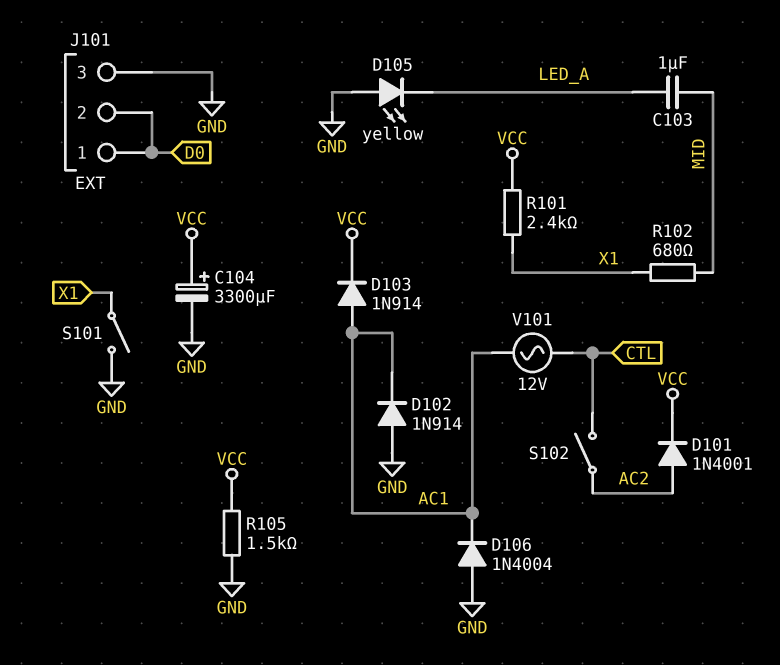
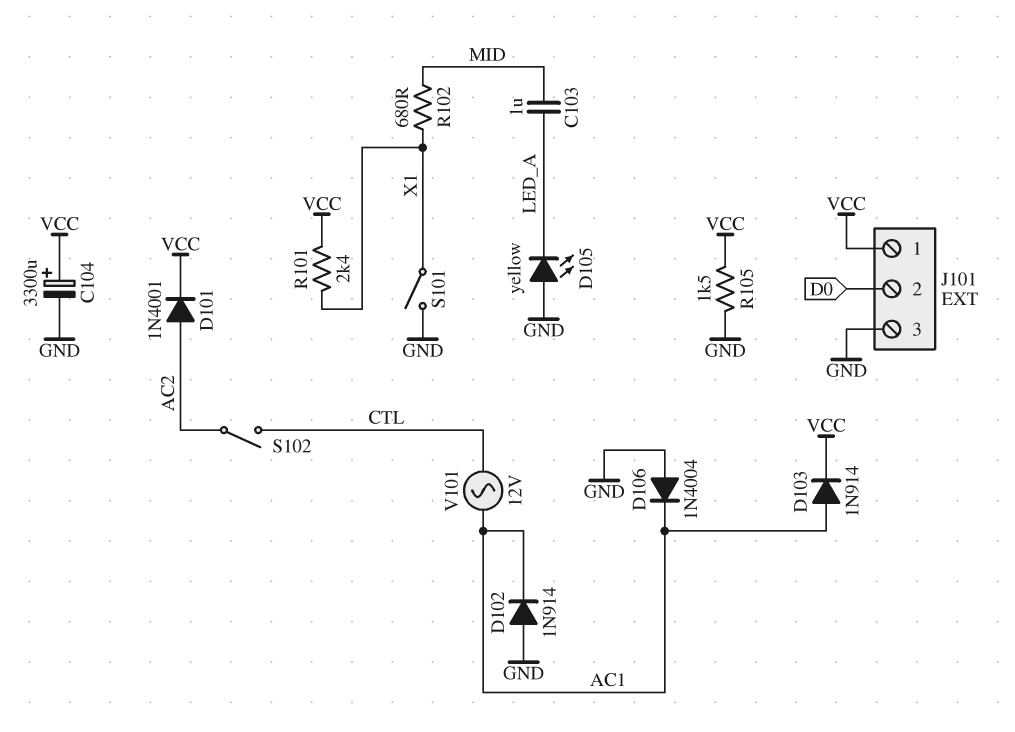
J101 pin 1: D0 -> VCC

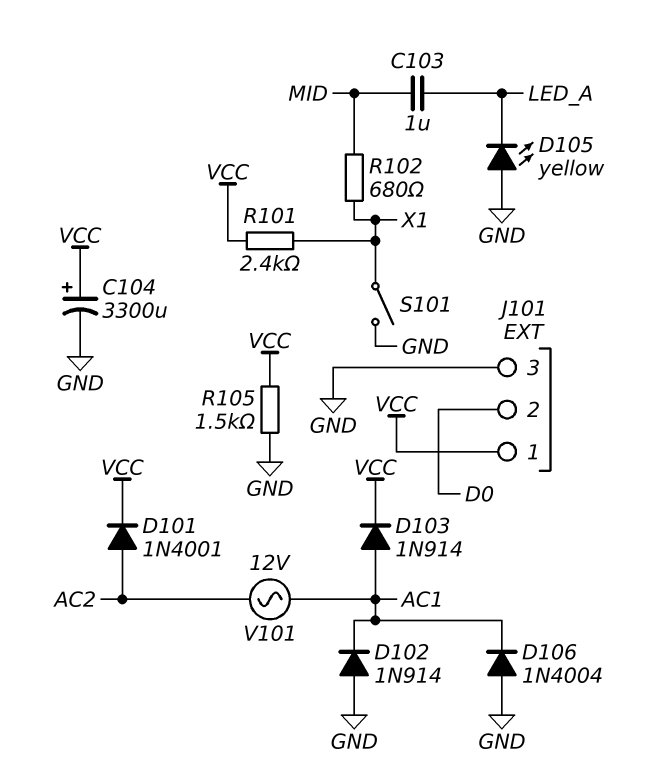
S102: switch (AC2, CTL) -> none
V101: AC 12V (AC1, CTL) -> AC 12V (AC1, AC2)

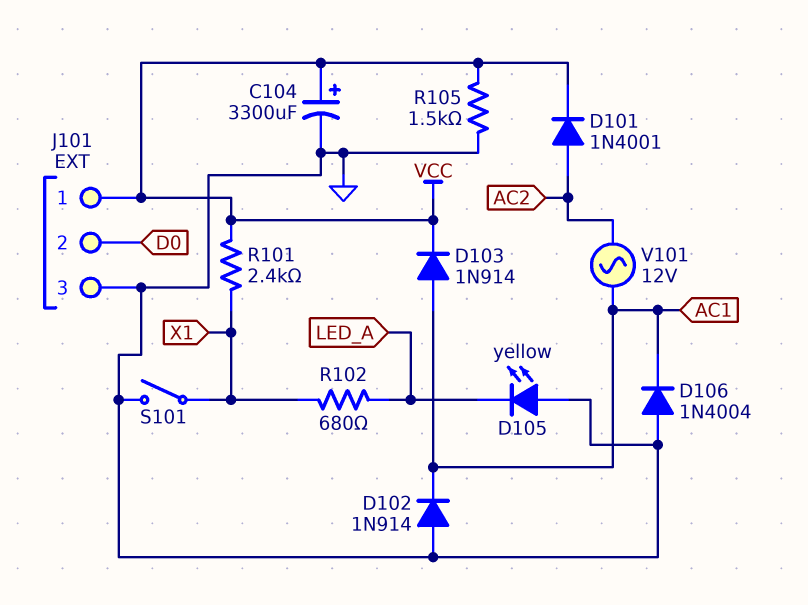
C103: 1uF (LED_A, MID) -> none
R102: 680 (MID, X1) -> 680 (LED_A, X1)

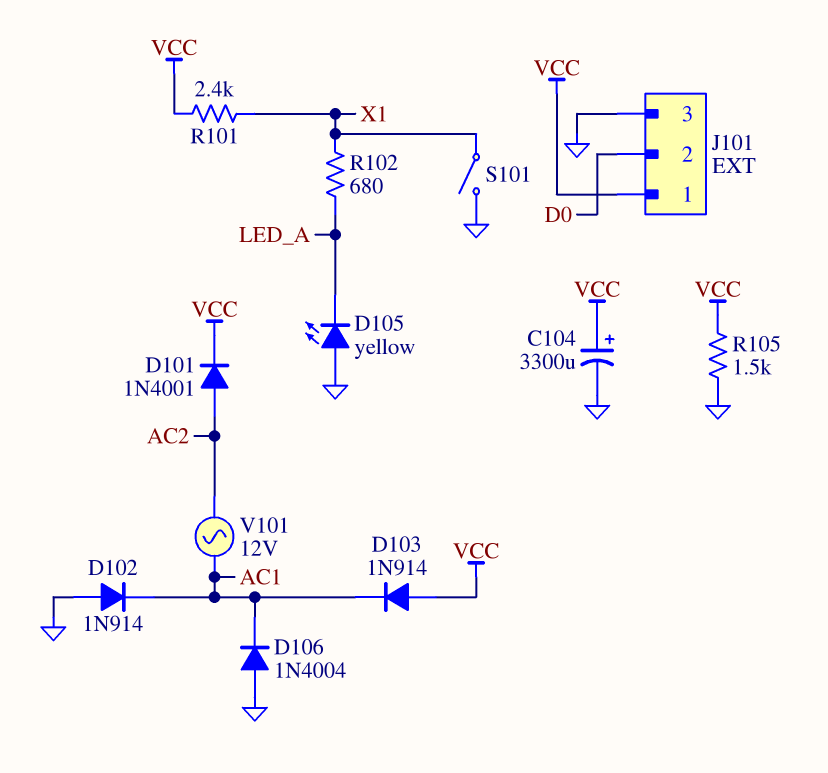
D103: diode 1N914 (A AC1, K VCC) -> diode 1N914 (A VCC, K AC1)

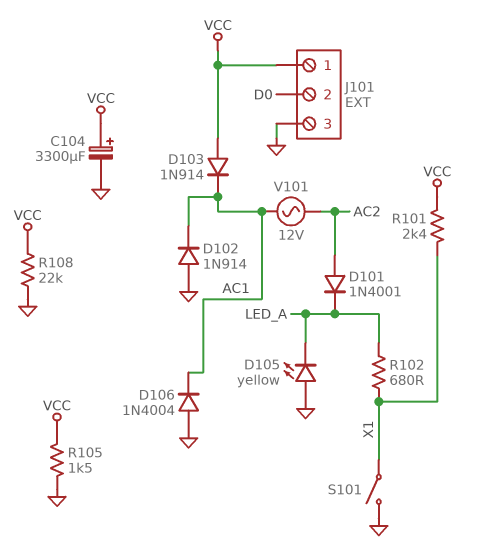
D101: diode 1N4001 (A AC2, K VCC) -> diode 1N4001 (A AC2, K LED_A)
R108: none -> 22k (GND, VCC)

